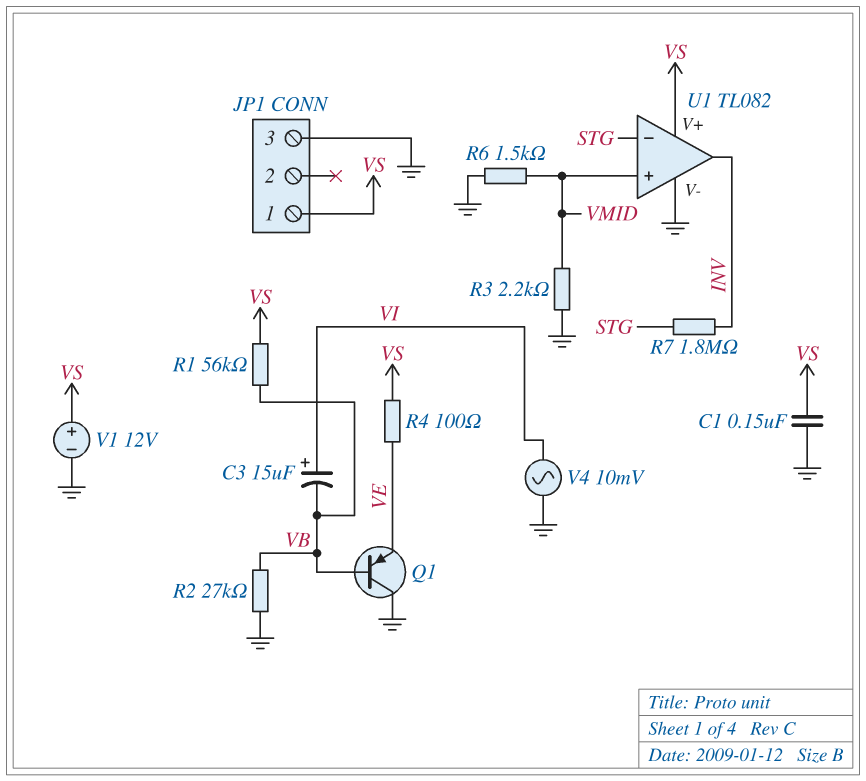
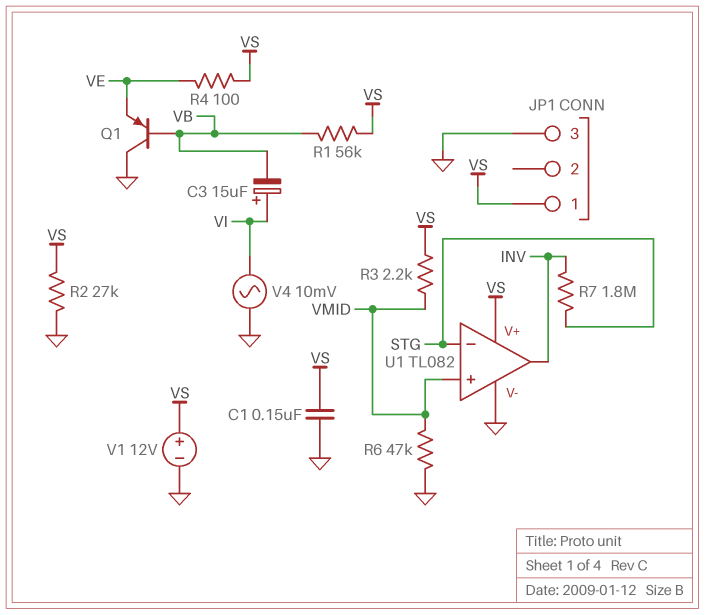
R2: 27k (GND, VB) -> 27k (GND, VS)
R3: 2.2k (GND, VMID) -> 2.2k (VMID, VS)
R6: 1.5k (GND, VMID) -> 47k (GND, VMID)

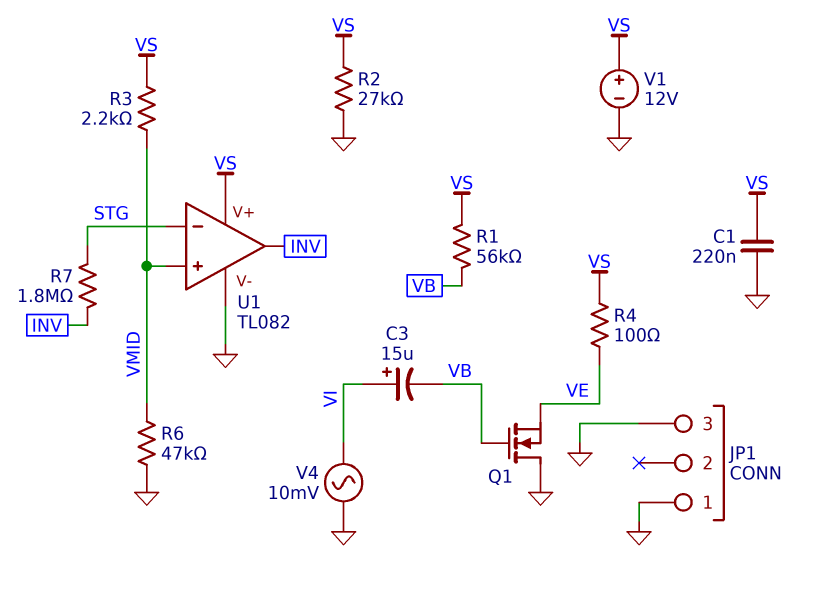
C1: 150nF (GND, VS) -> 220nF (GND, VS)
JP1 pin 1: VS -> GND
Q1: PNP (B VB, C GND, E VE) -> NMOS (G VB, D GND, S VE)

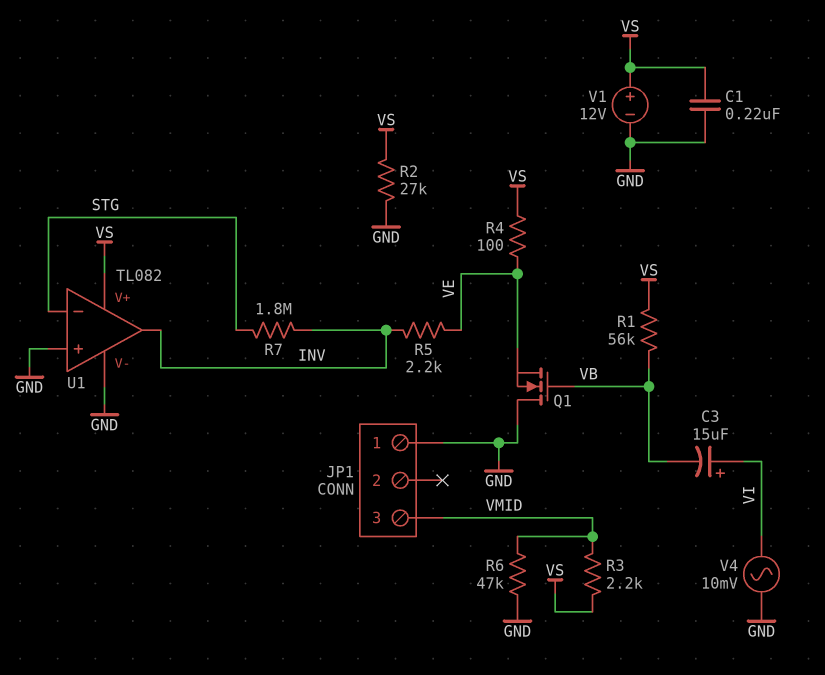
JP1 pin 3: GND -> VMID
R5: none -> 2.2k (INV, VE)
U1 pin in+: VMID -> GND

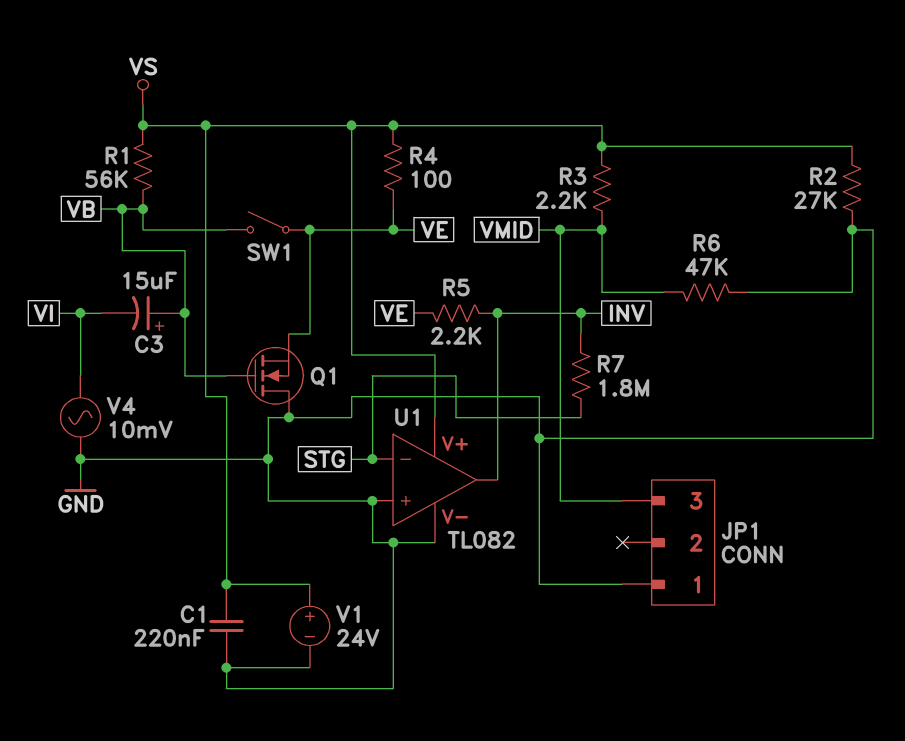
C3: 15uF (plus VI, minus VB) -> 15uF (plus VB, minus VI)
SW1: none -> switch (VB, VE)
V1: 12V (plus VS, minus GND) -> 24V (plus VS, minus GND)

